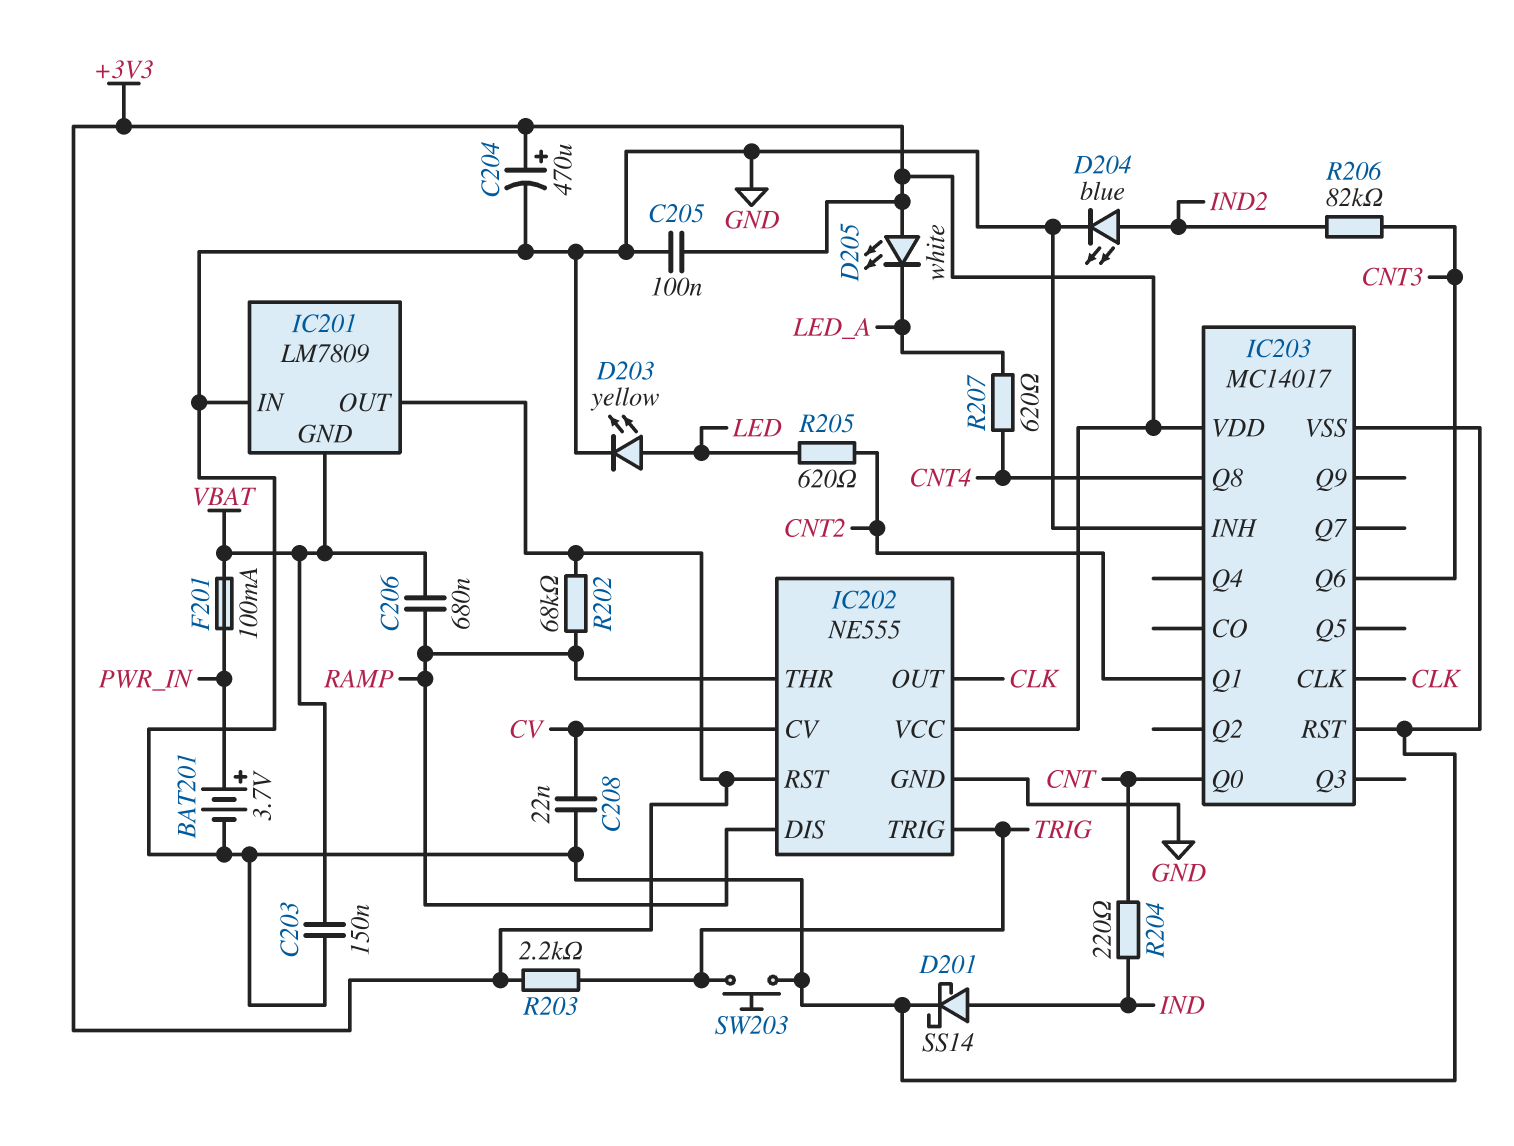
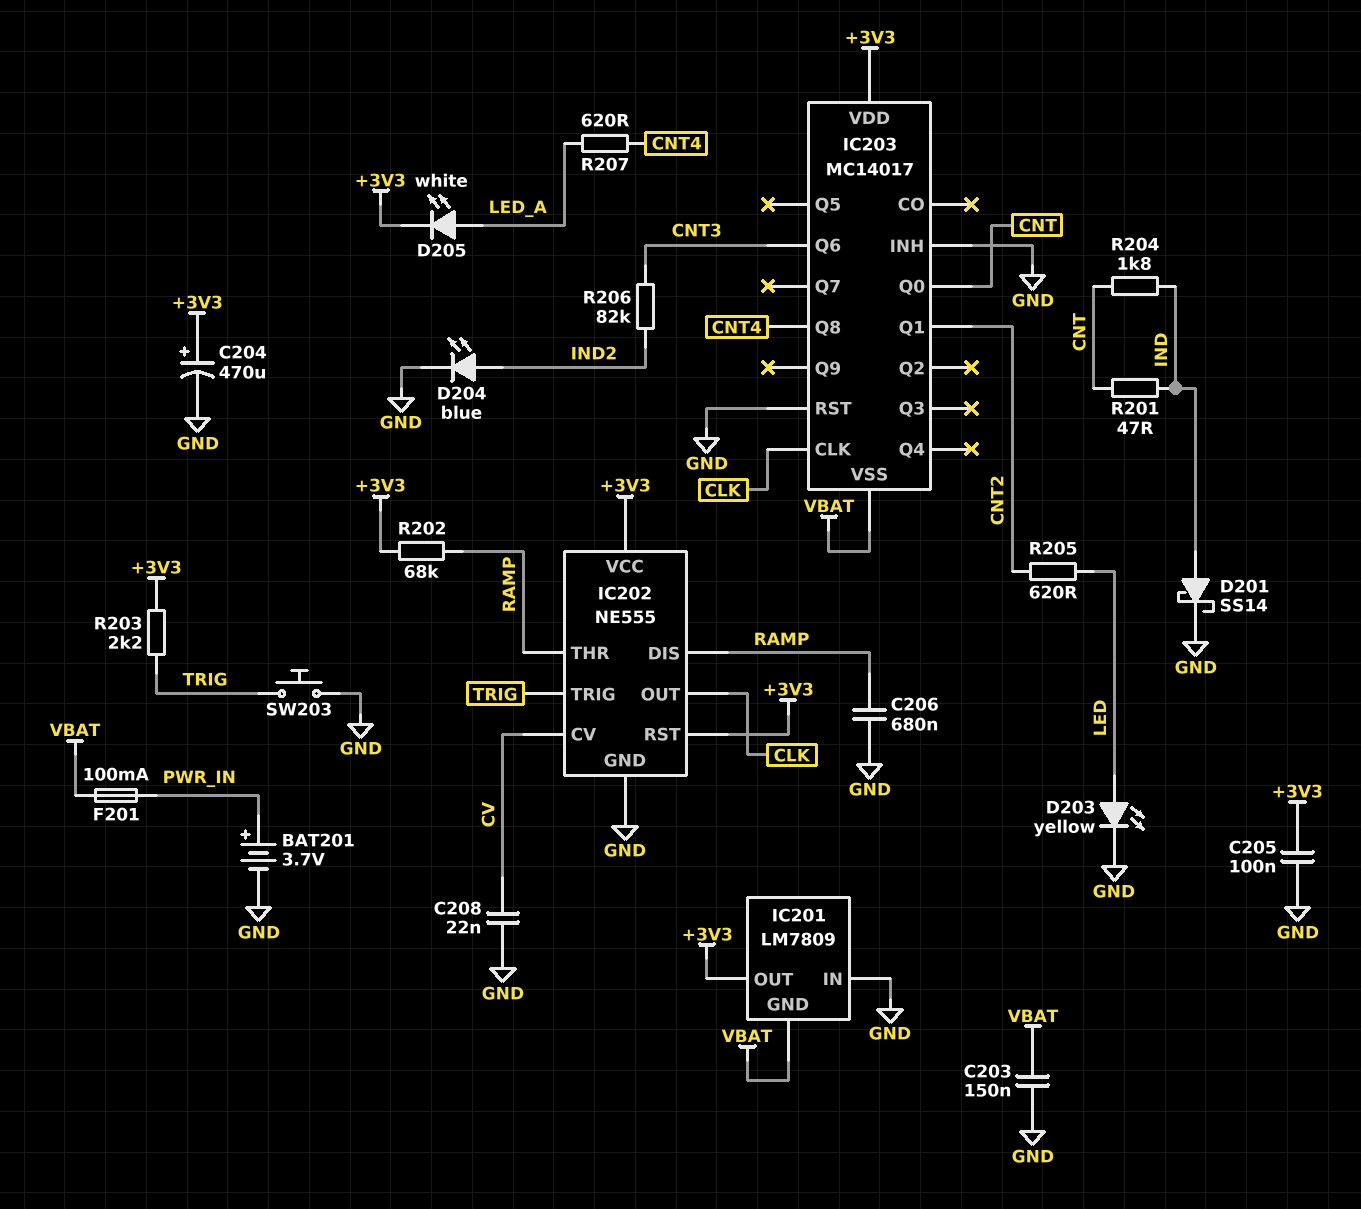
C206: 680nF (RAMP, VBAT) -> 680nF (GND, RAMP)
D205: LED white (A +3V3, K LED_A) -> LED white (A LED_A, K +3V3)
IC203 pin VSS: GND -> VBAT
R201: none -> 47 (CNT, IND)
R204: 220 (CNT, IND) -> 1.8k (CNT, IND)

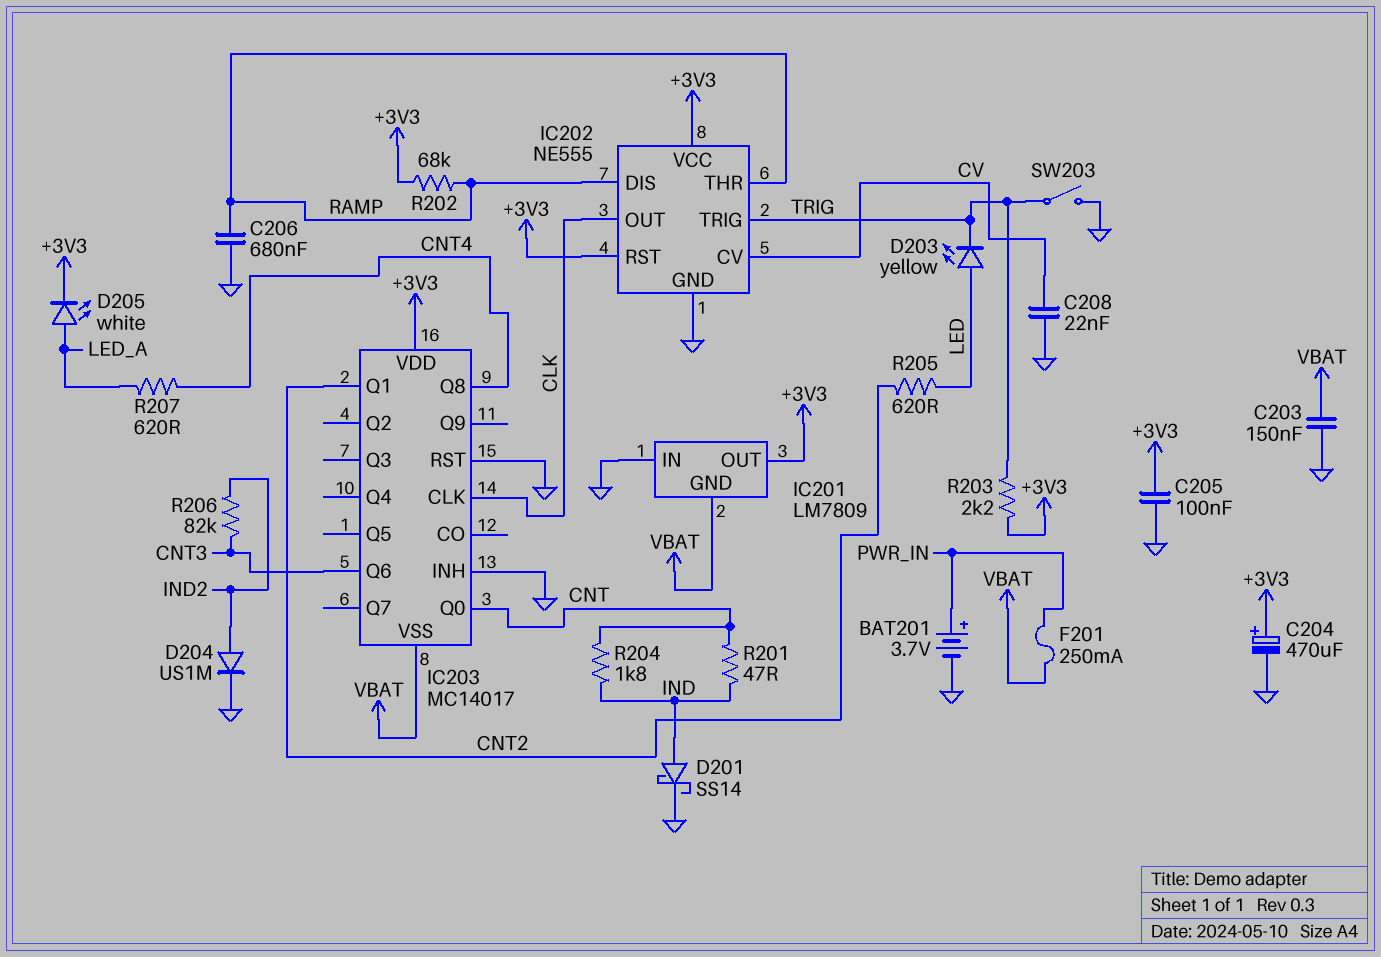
D203: LED yellow (A LED, K GND) -> LED yellow (A LED, K TRIG)
D204: LED blue (A IND2, K GND) -> diode US1M (A IND2, K GND)
F201: 100mA (PWR_IN, VBAT) -> 250mA (PWR_IN, VBAT)
SW203: button (GND, TRIG) -> switch (GND, TRIG)

